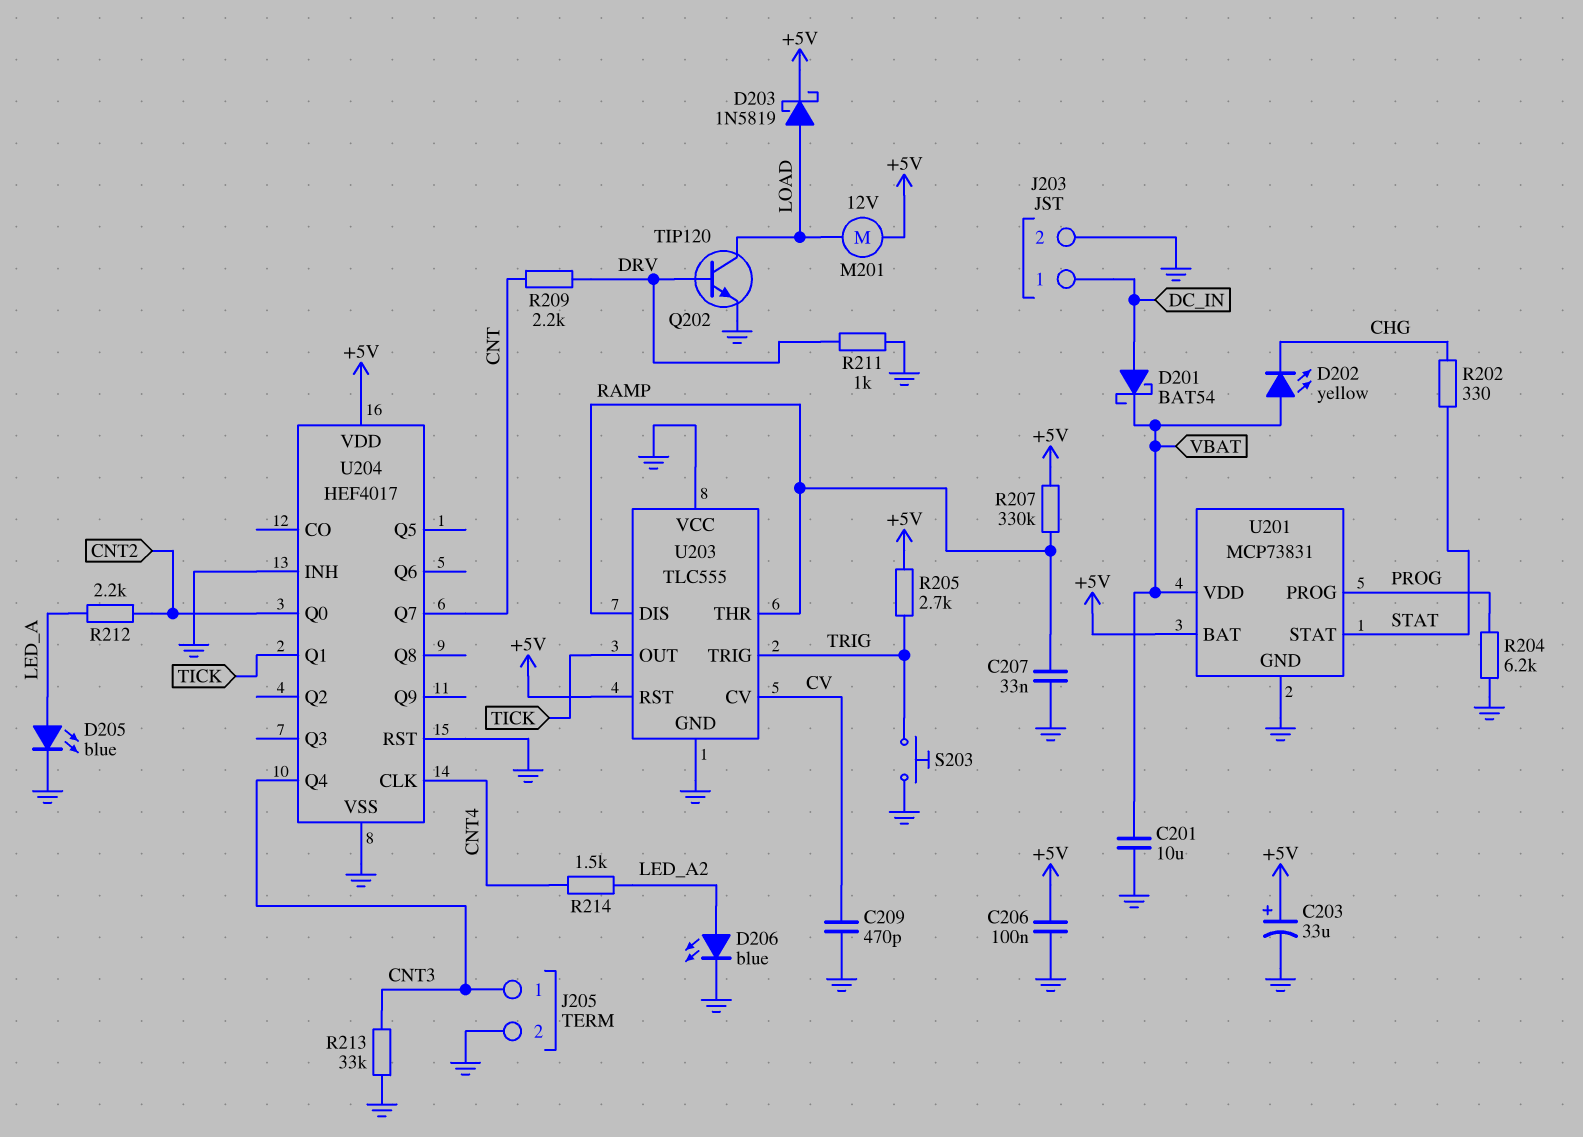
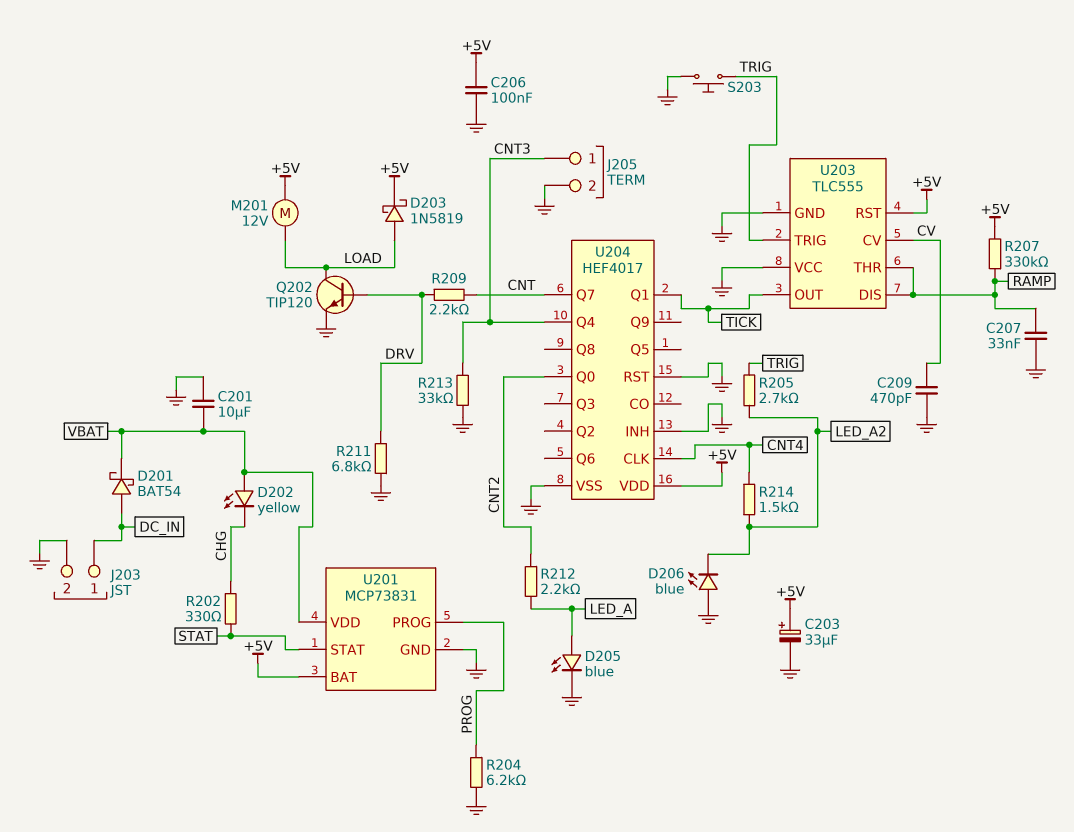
D206: LED blue (A LED_A2, K GND) -> LED blue (A GND, K LED_A2)
R205: 2.7k (+5V, TRIG) -> 2.7k (LED_A2, TRIG)
R211: 1k (DRV, GND) -> 6.8k (DRV, GND)

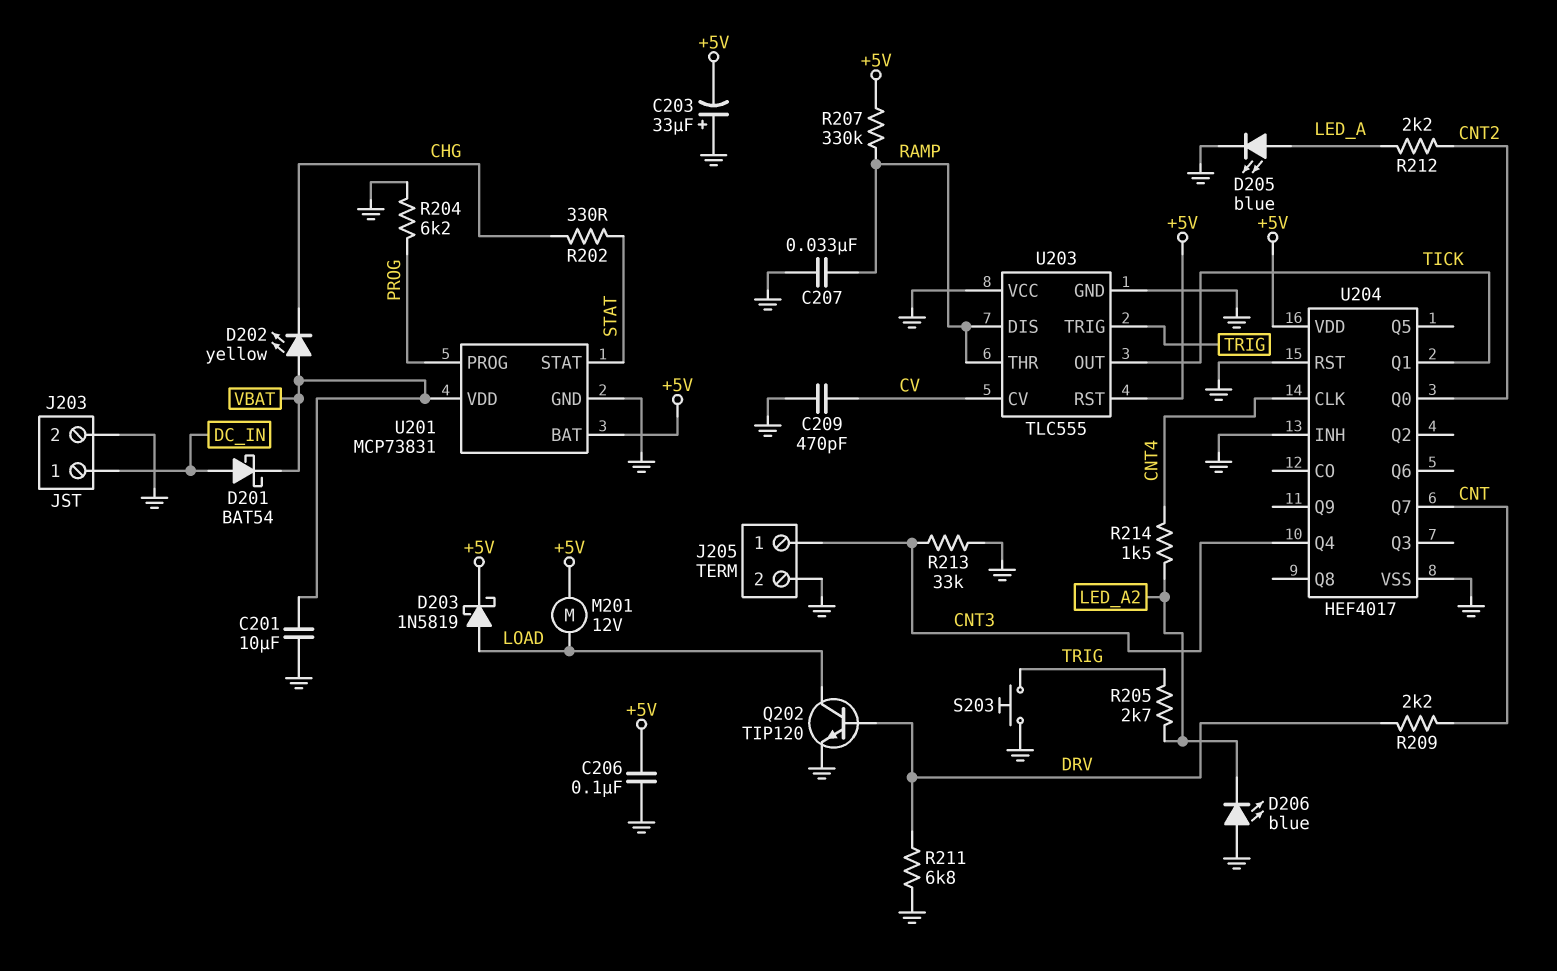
C203: 33uF (plus +5V, minus GND) -> 33uF (plus GND, minus +5V)

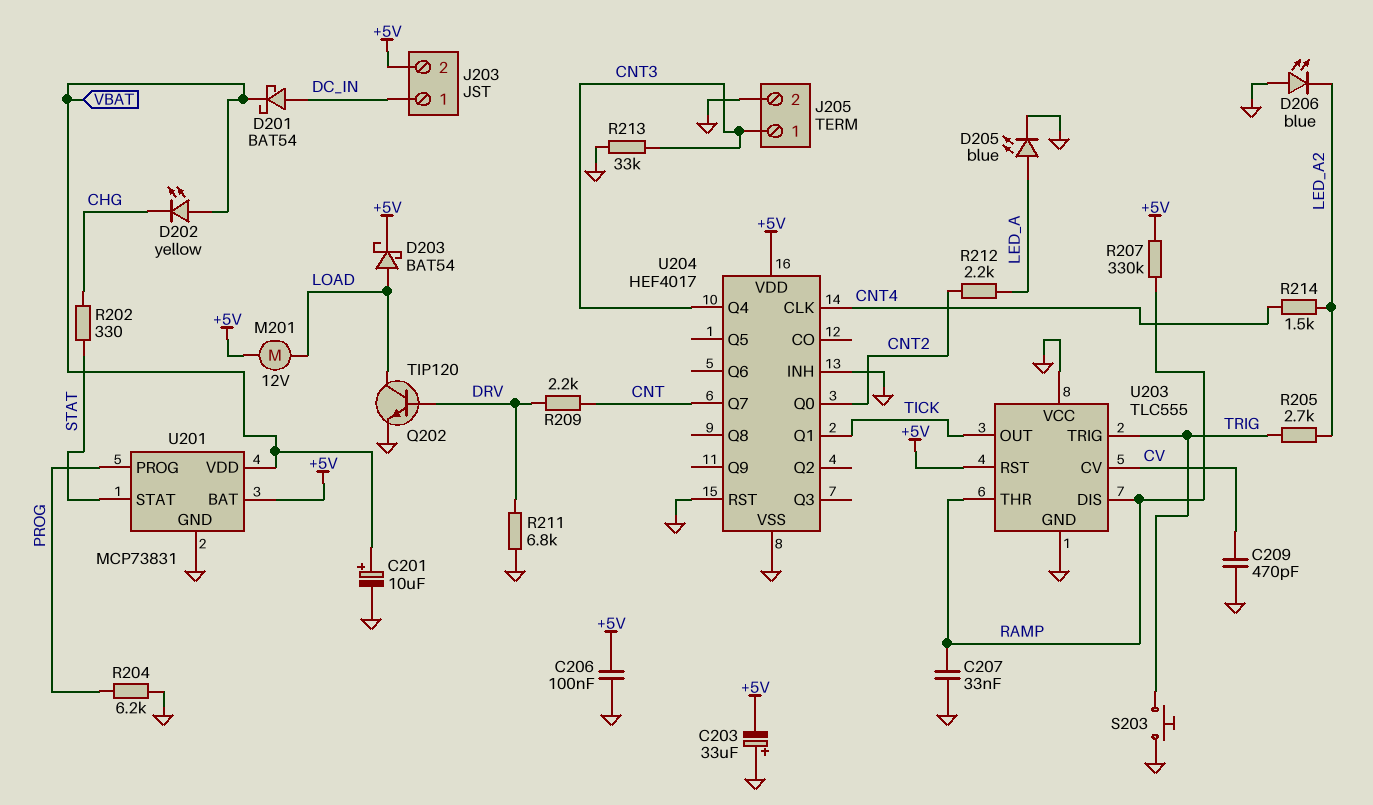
C201: 10uF (GND, VBAT) -> 10uF (plus VBAT, minus GND)
D203: schottky 1N5819 (A LOAD, K +5V) -> schottky BAT54 (A LOAD, K +5V)
J203 pin 2: GND -> +5V

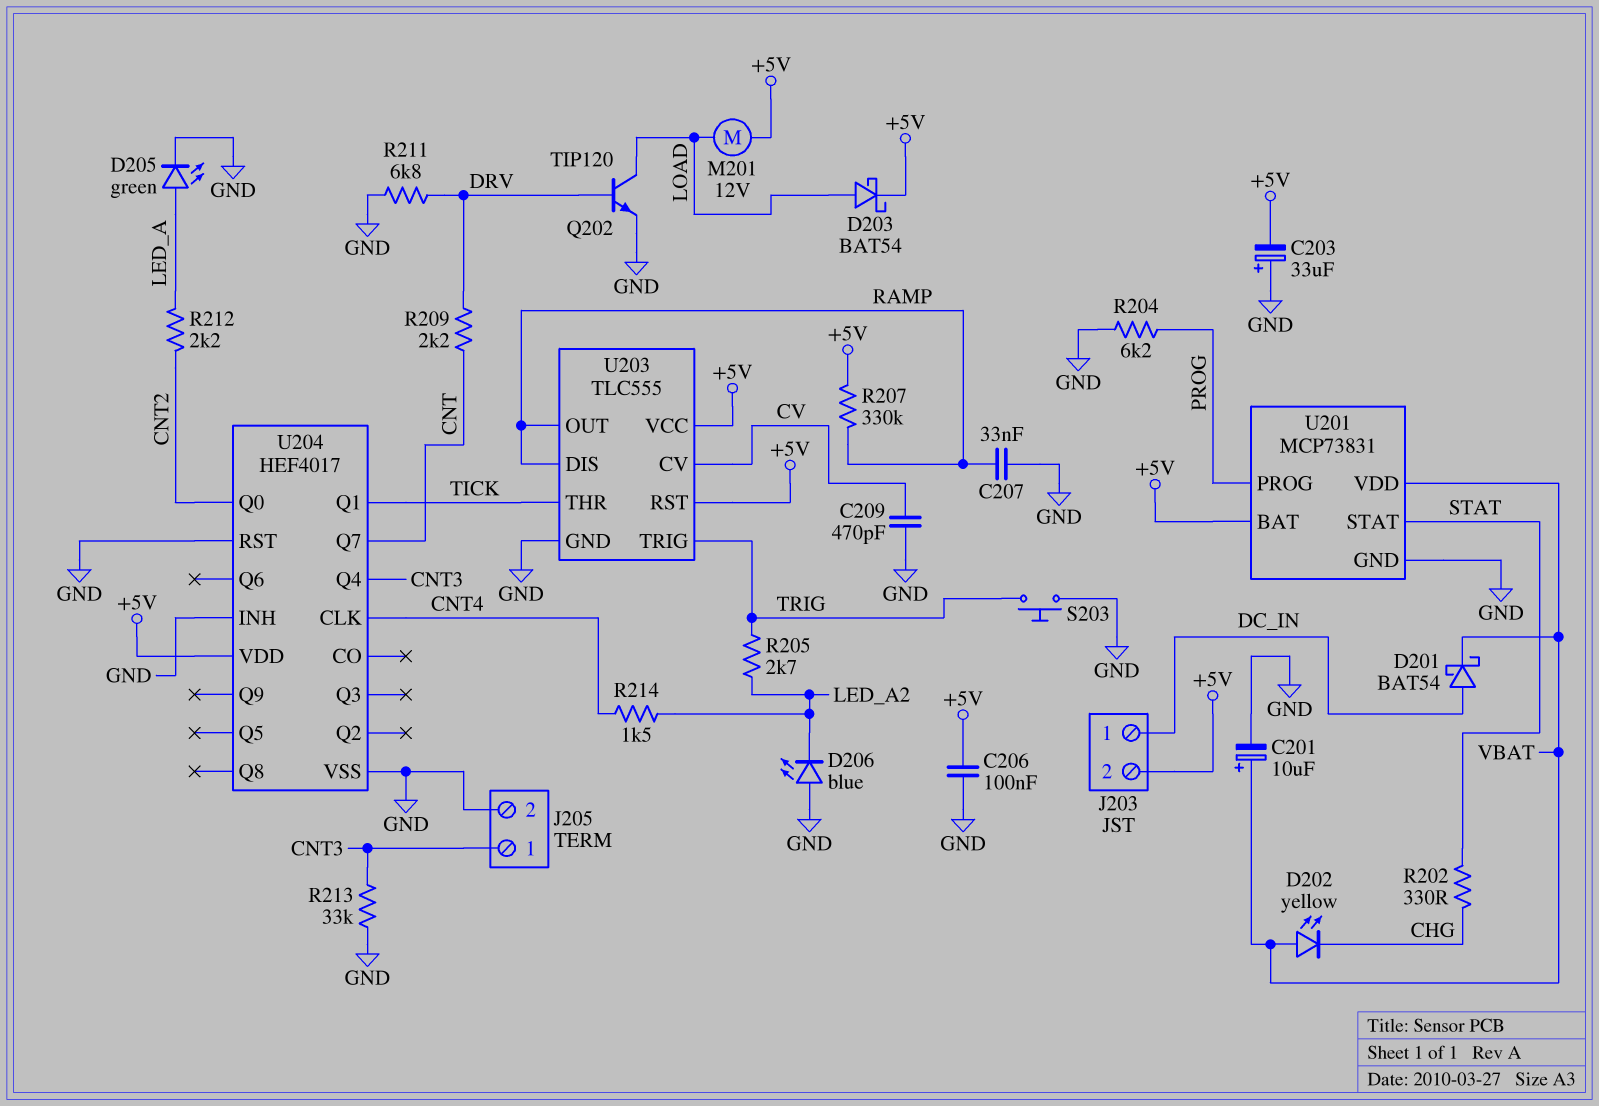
D205: LED blue (A LED_A, K GND) -> LED green (A LED_A, K GND)
U203 pin OUT: TICK -> RAMP
U203 pin THR: RAMP -> TICK
U203 pin VCC: GND -> +5V

